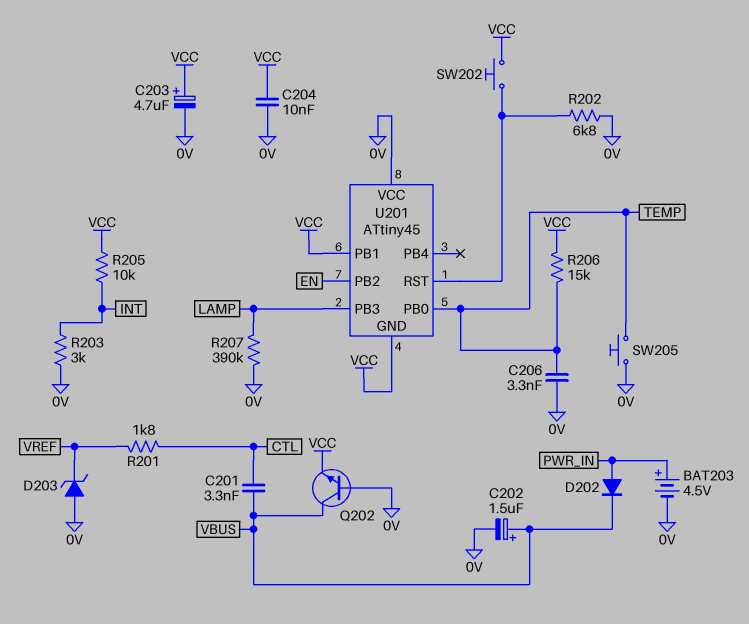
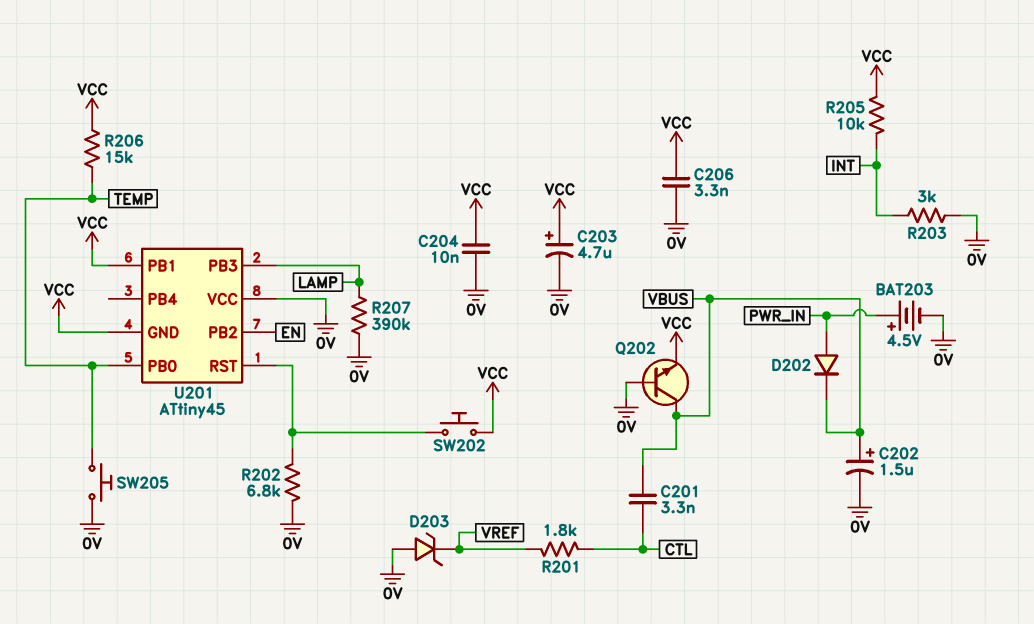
C206: 3.3nF (0V, TEMP) -> 3.3nF (0V, VCC)

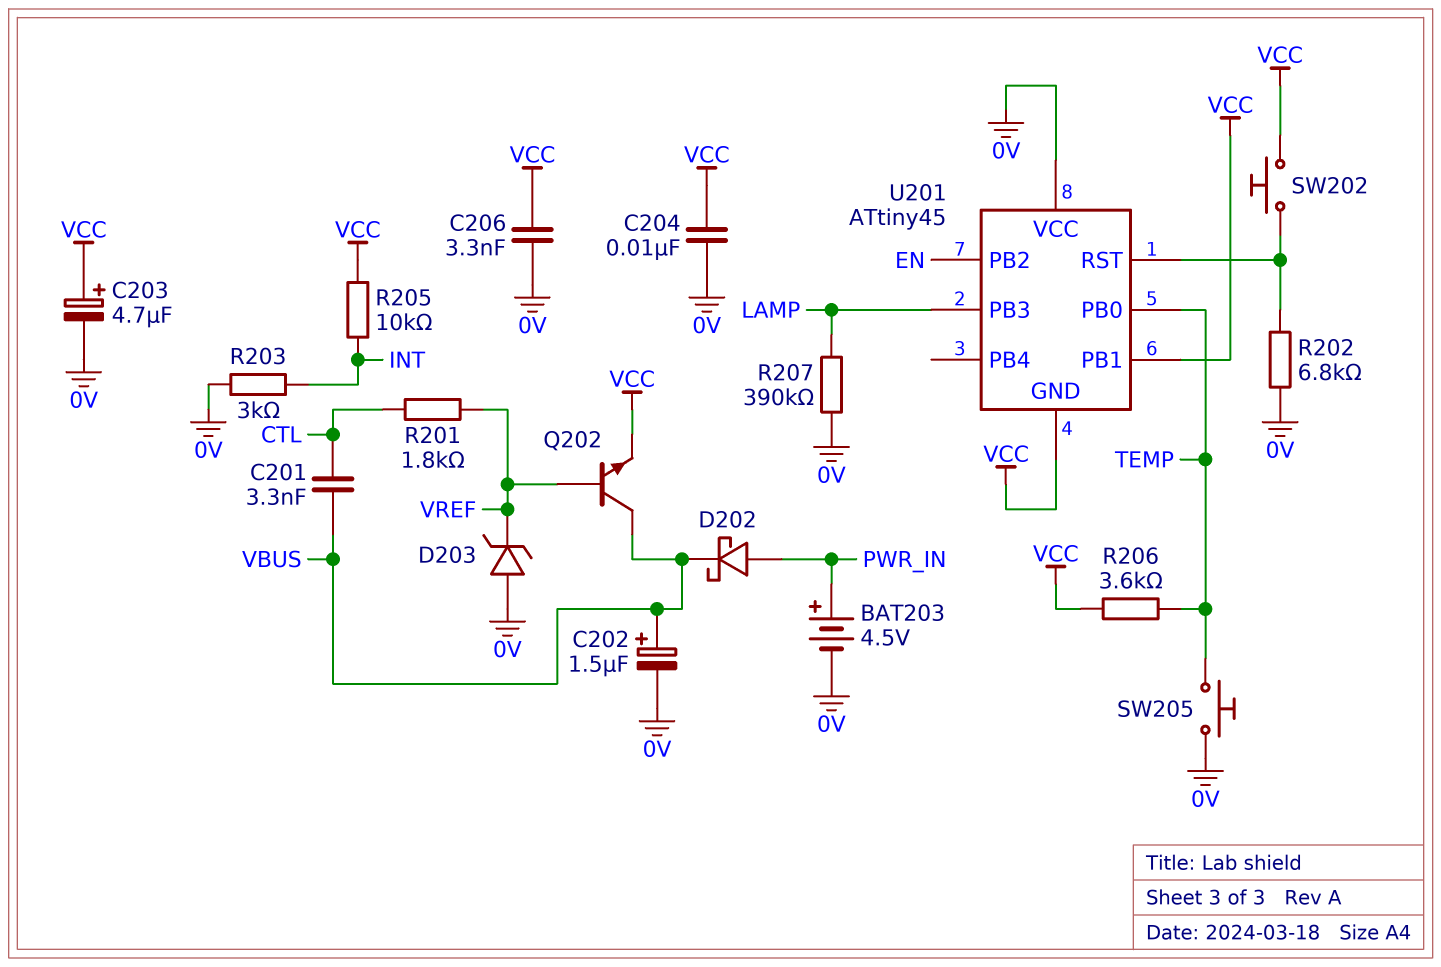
D202: diode (A PWR_IN, K VBUS) -> schottky (A PWR_IN, K VBUS)
Q202: NPN (B 0V, C VBUS, E VCC) -> NPN (B VREF, C VBUS, E VCC)
R206: 15k (TEMP, VCC) -> 3.6k (TEMP, VCC)

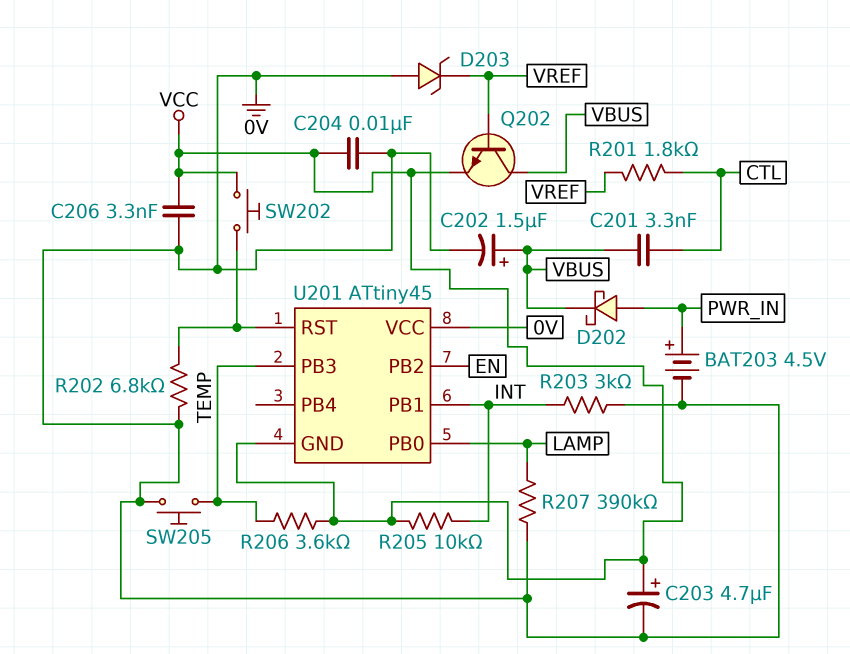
U201 pin PB0: TEMP -> LAMP
U201 pin PB1: VCC -> INT
U201 pin PB3: LAMP -> TEMP

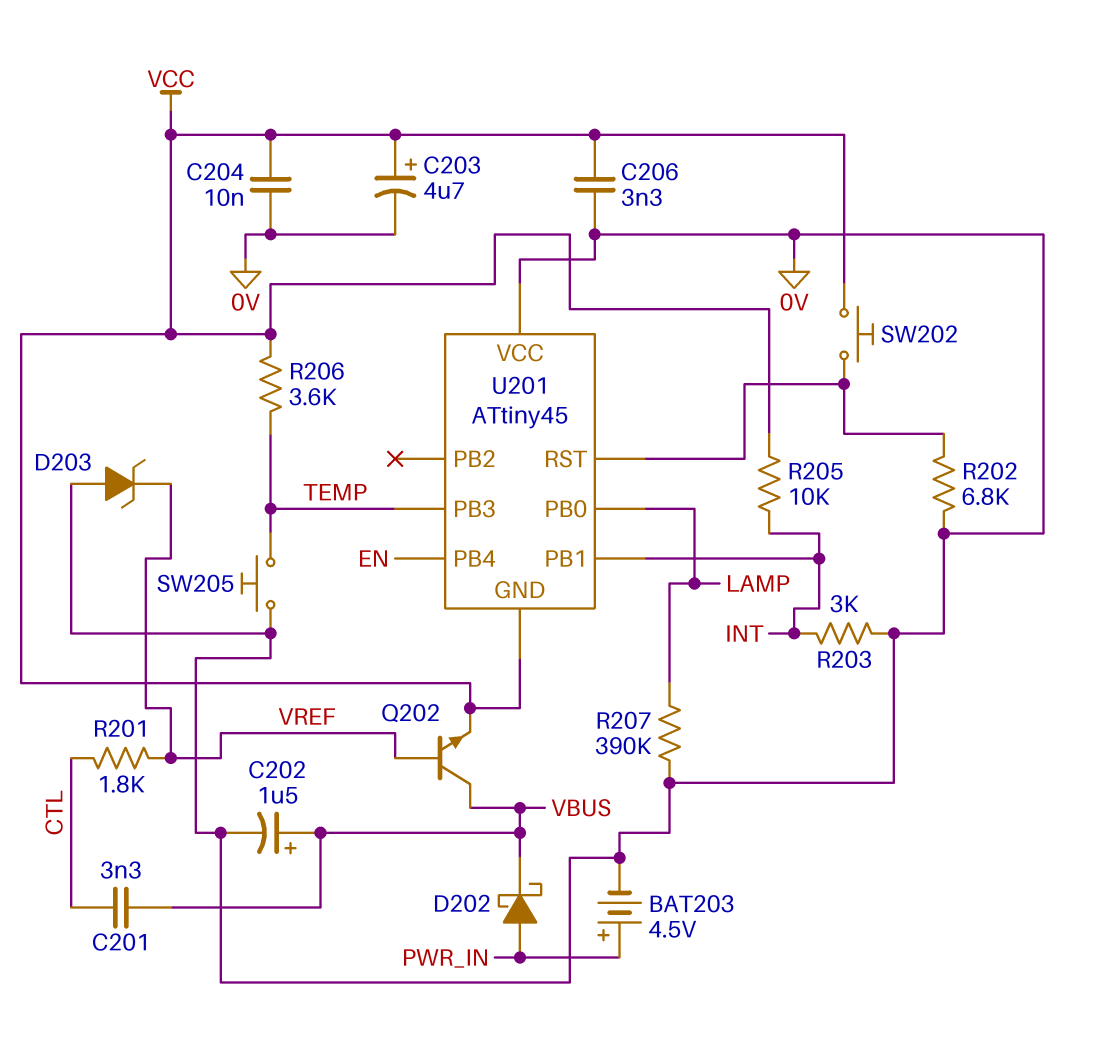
U201 pin PB2: EN -> none
U201 pin PB4: none -> EN

